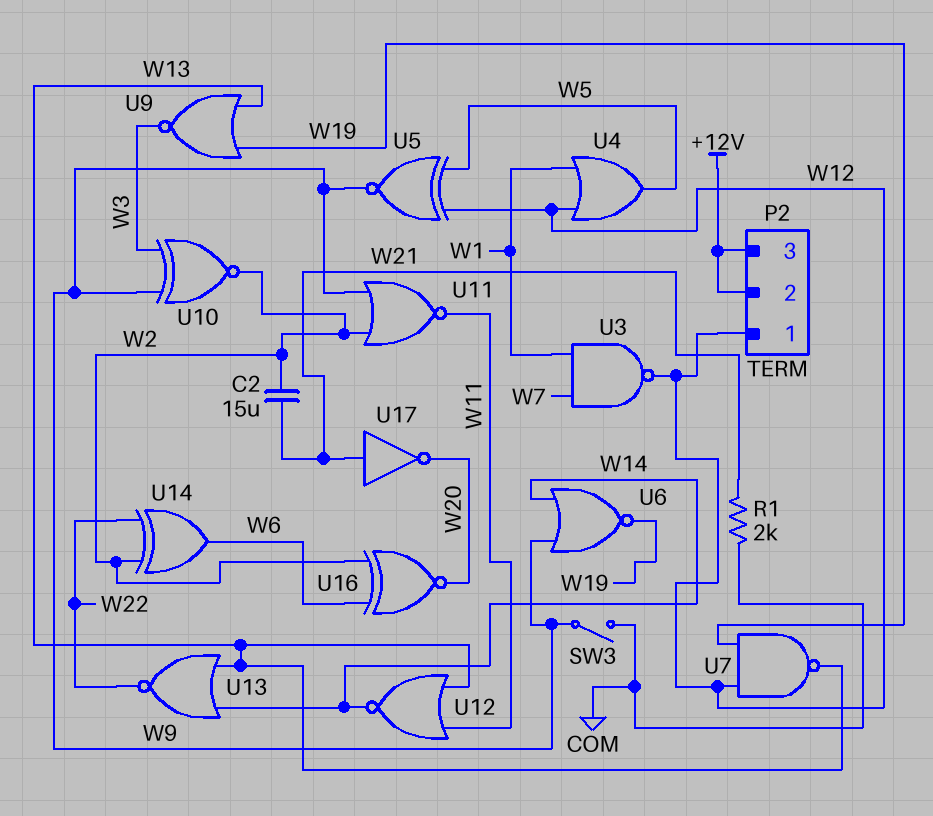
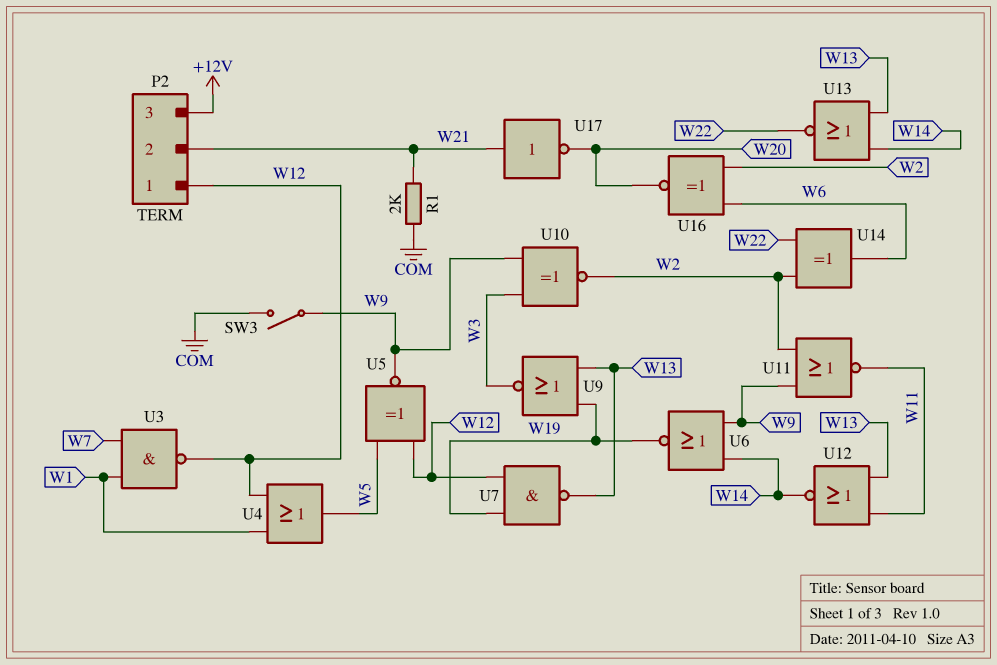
C2: 15uF (W2, W21) -> none
P2 pin 2: +12V -> W21

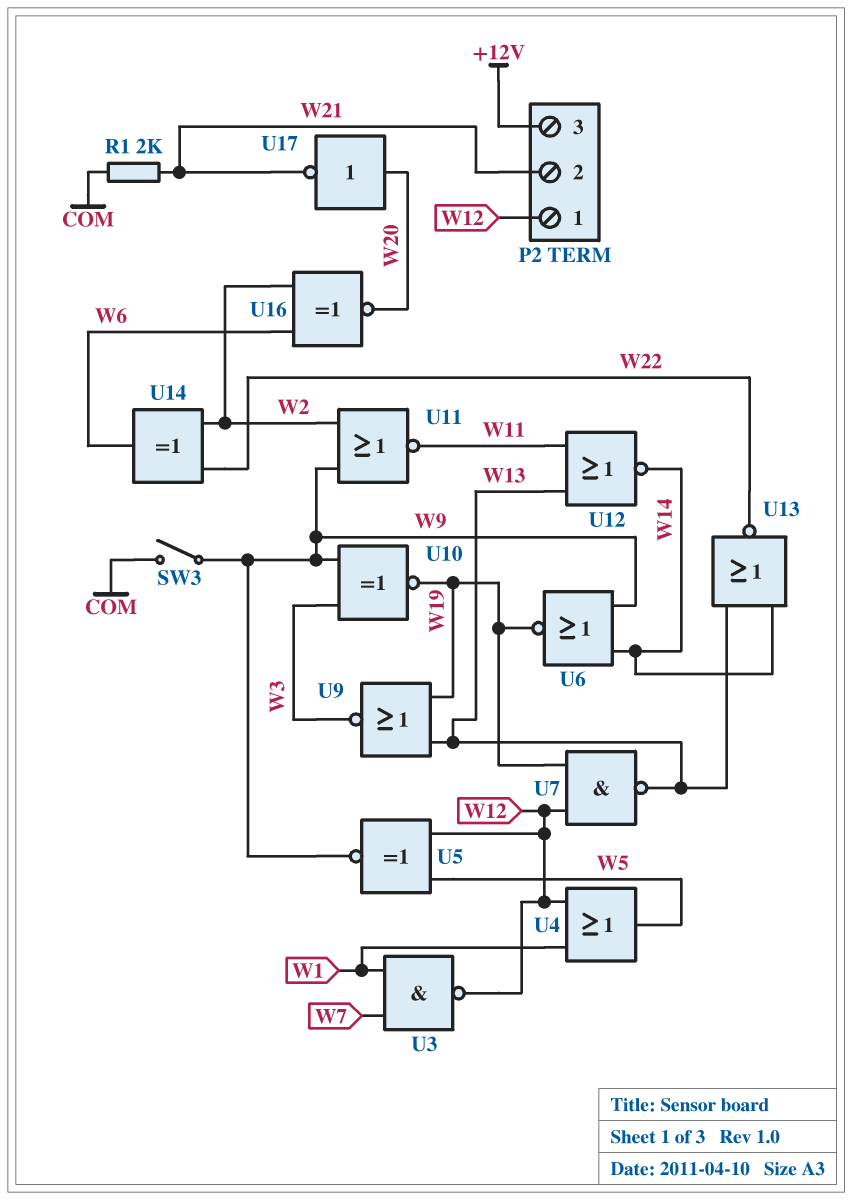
U10: XNOR (in W3, in W9, out W2) -> XNOR (in W3, in W9, out W19)
U17: NOT (in W21, out W20) -> NOT (in W20, out W21)

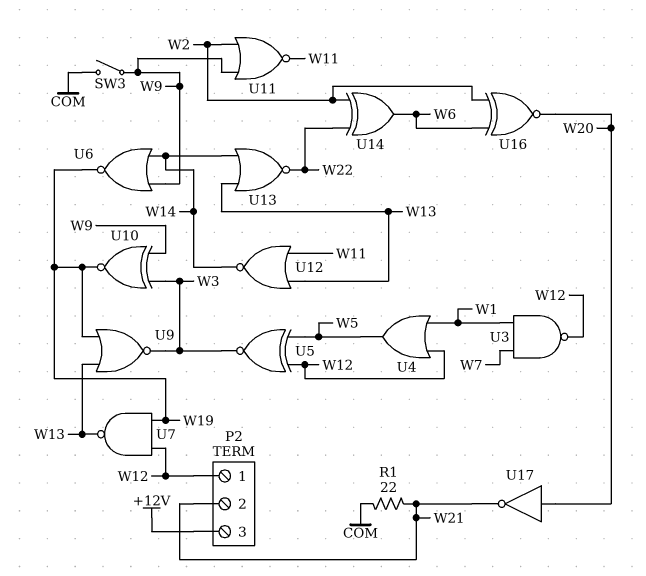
R1: 2k (COM, W21) -> 22 (COM, W21)
U5: XNOR (in W5, in W12, out W9) -> XNOR (in W5, in W12, out W3)

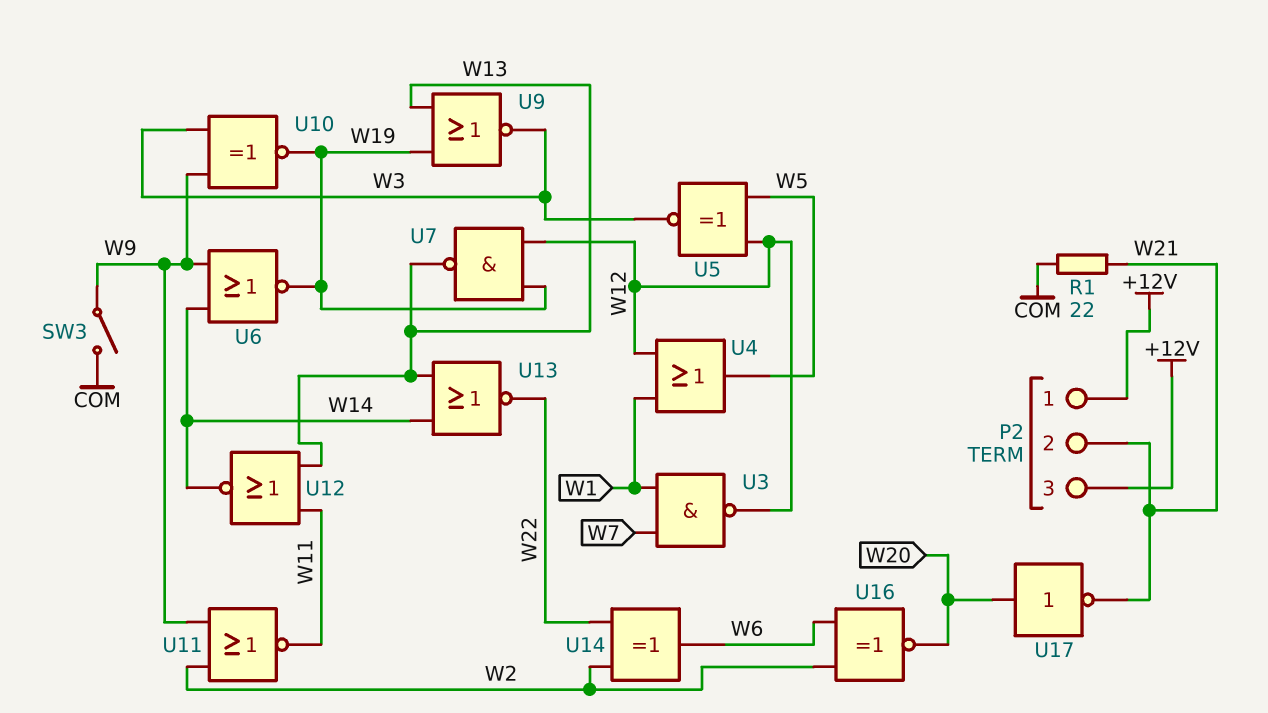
P2 pin 1: W12 -> +12V

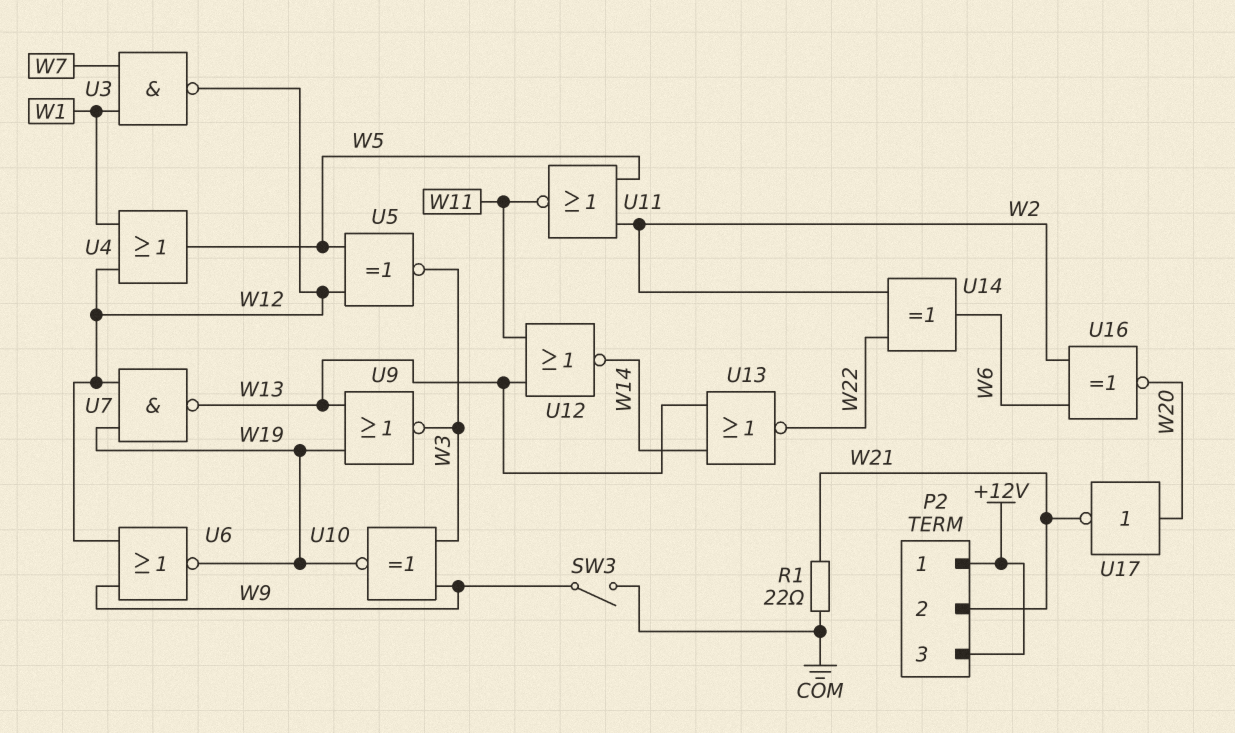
U6: NOR (in W9, in W14, out W19) -> NOR (in W9, in W12, out W19)
U11: NOR (in W2, in W9, out W11) -> NOR (in W2, in W5, out W11)

